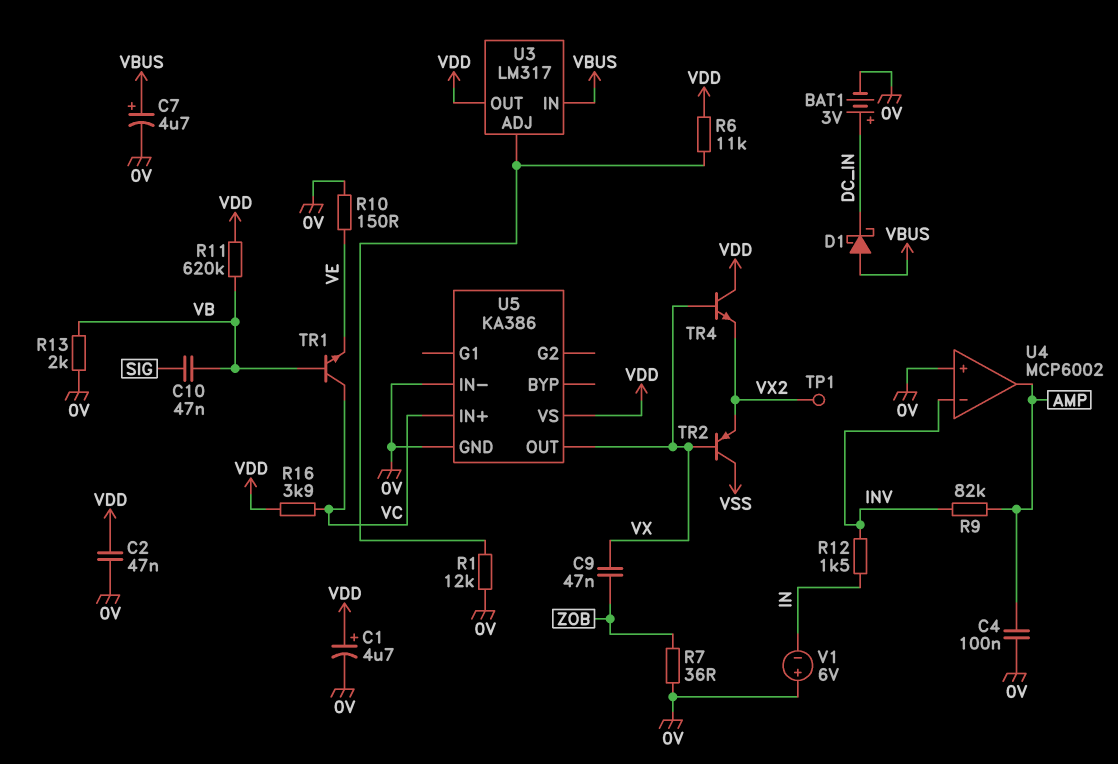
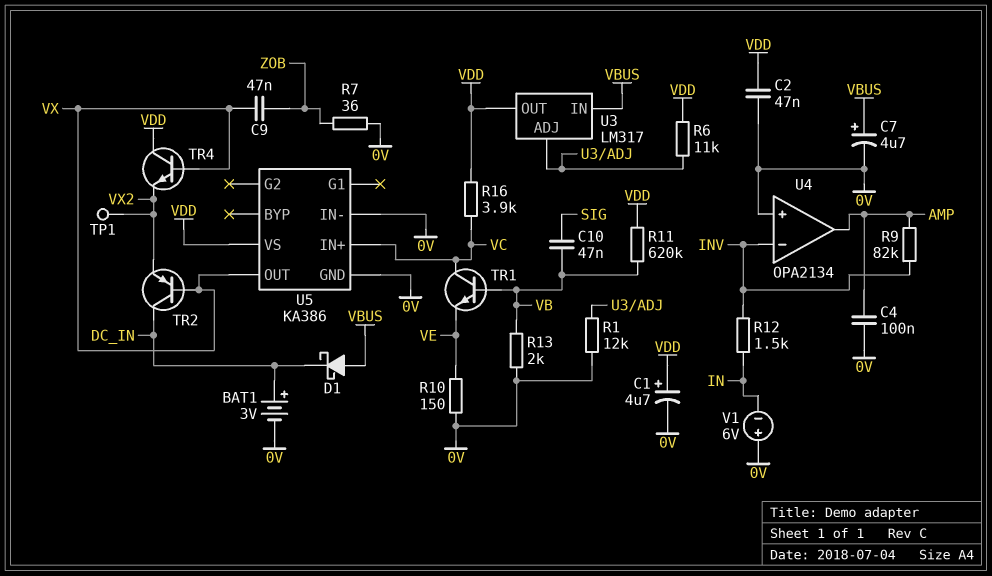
TR2: PNP (B VX, C VSS, E VX2) -> PNP (B VX, C DC_IN, E VX2)
U4: MCP6002 -> OPA2134

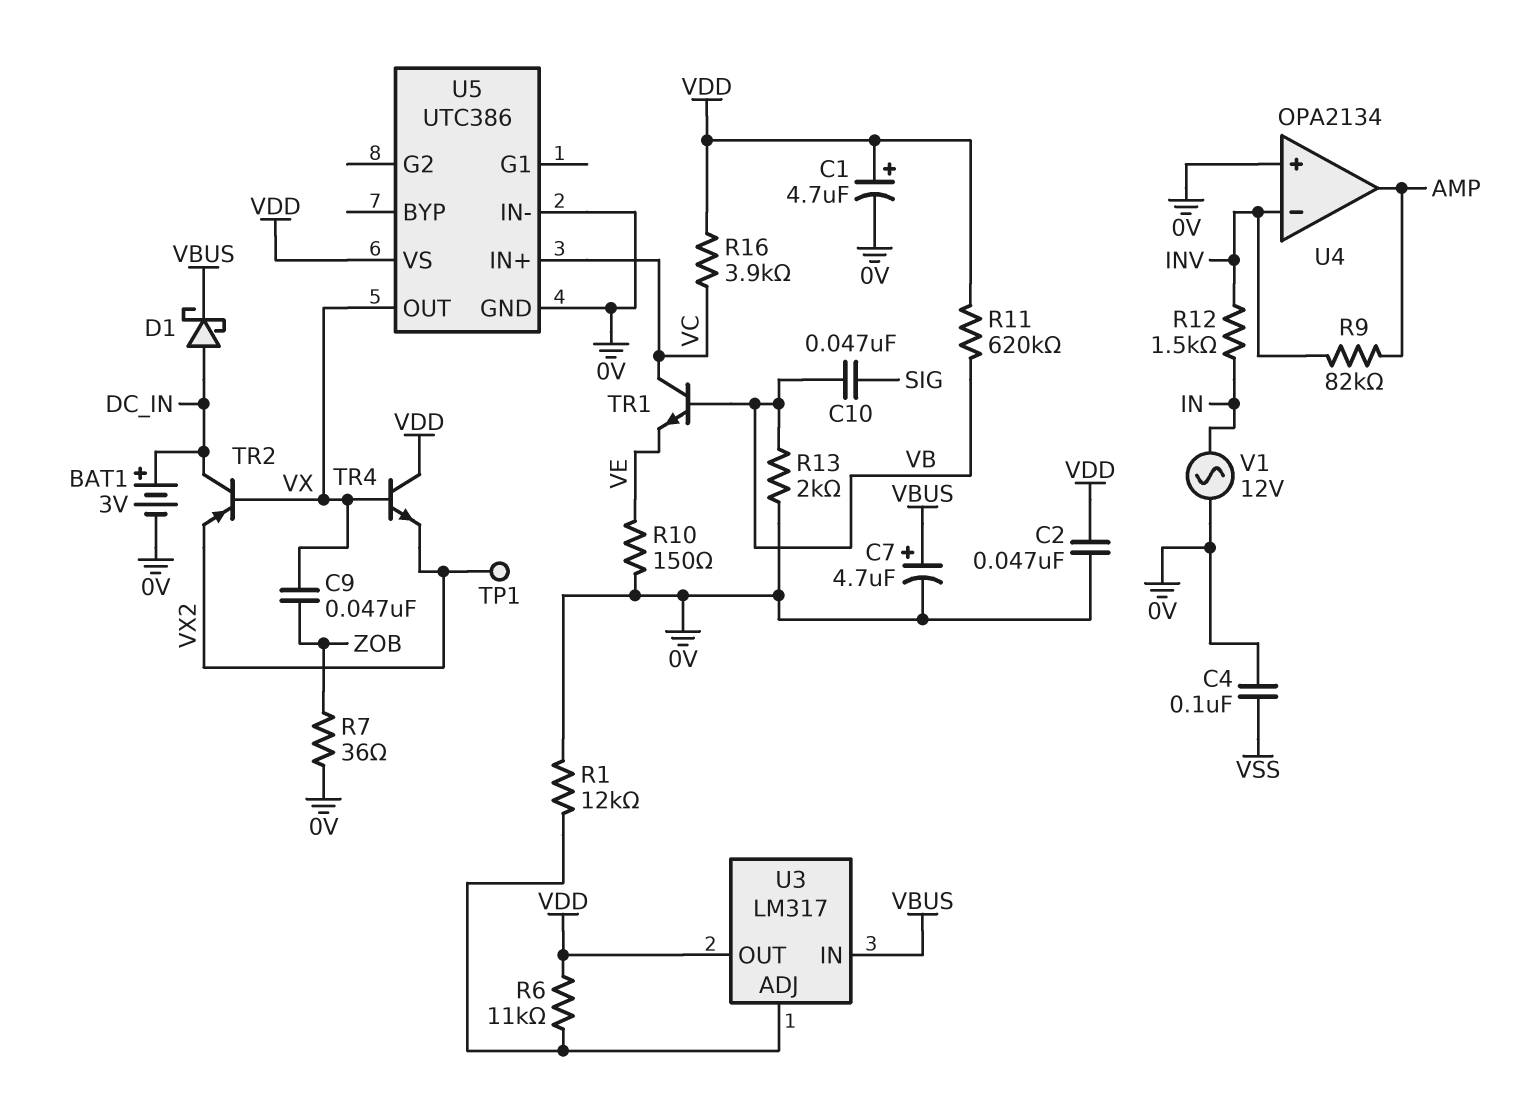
C4: 100nF (0V, AMP) -> 100nF (0V, VSS)
D1: schottky (A VBUS, K DC_IN) -> schottky (A DC_IN, K VBUS)
U5: KA386 -> UTC386
V1: 6V (plus 0V, minus IN) -> AC 12V (0V, IN)

